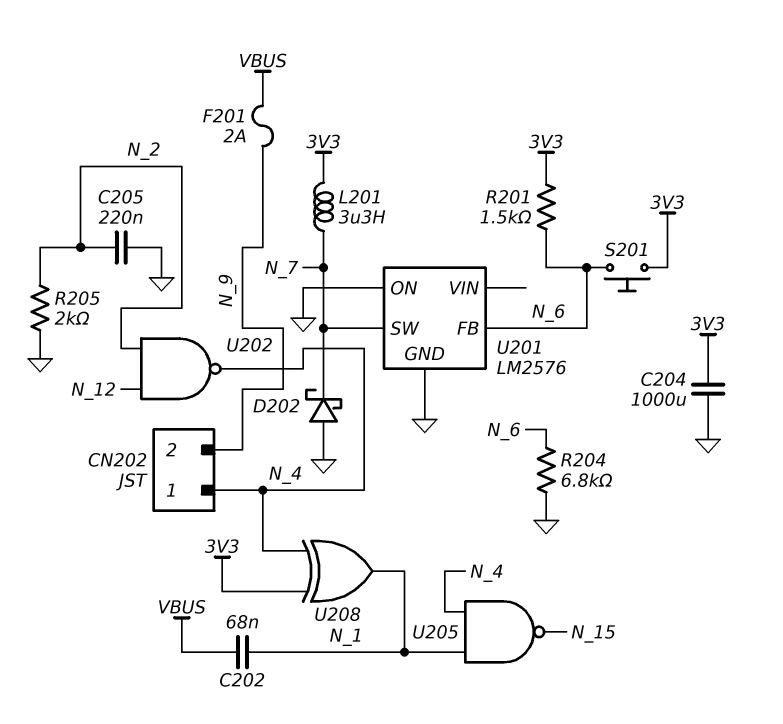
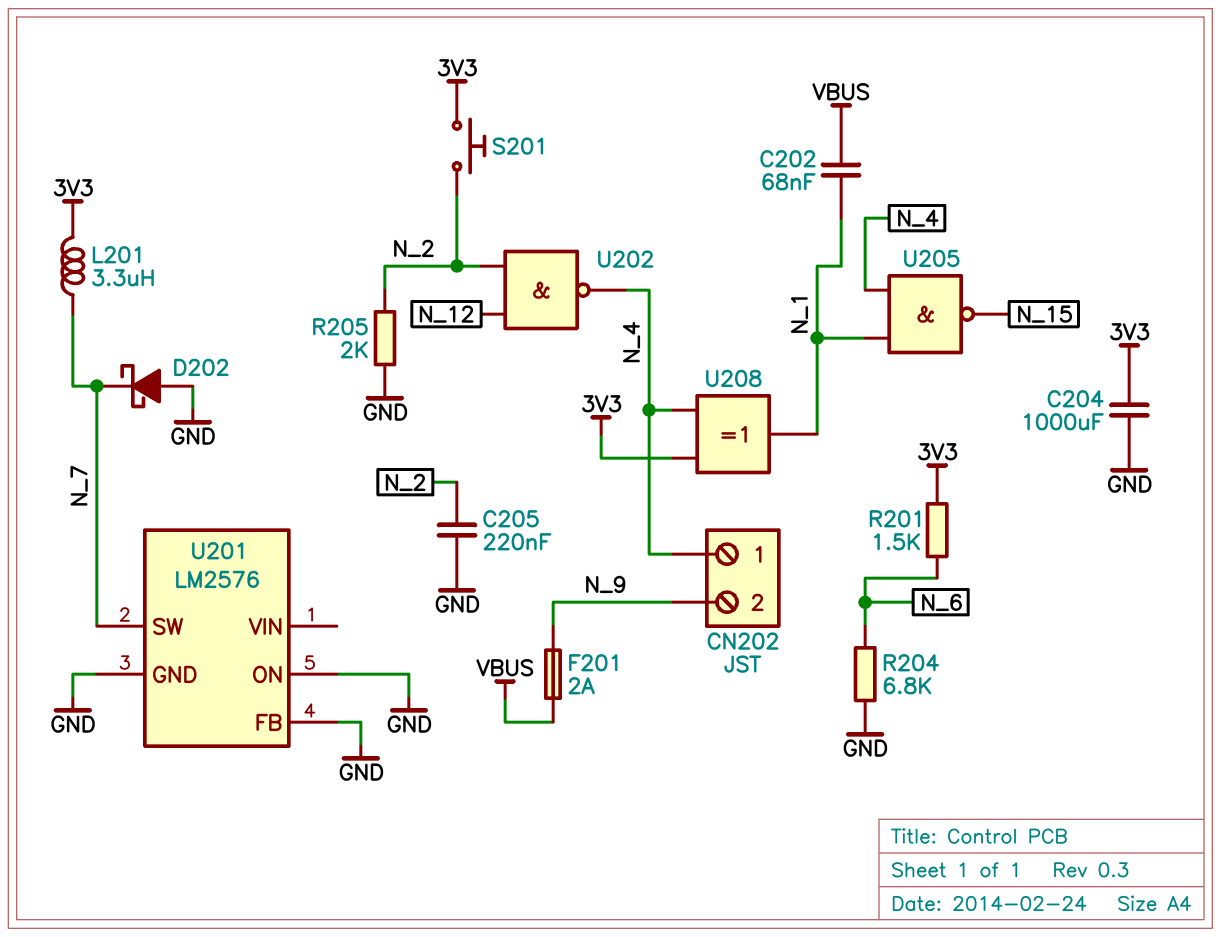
S201: button (3V3, N_6) -> button (3V3, N_2)
U201 pin FB: N_6 -> GND

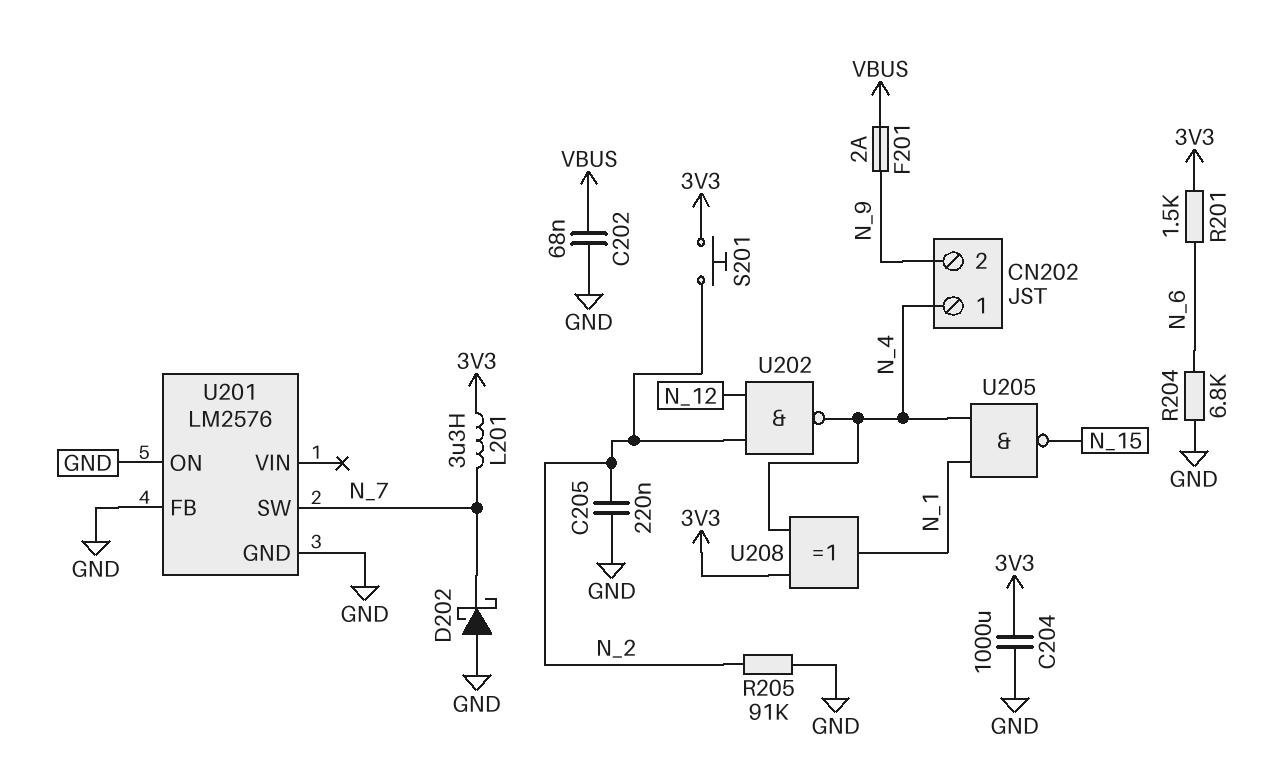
C202: 68nF (N_1, VBUS) -> 68nF (GND, VBUS)
R205: 2k (GND, N_2) -> 91k (GND, N_2)

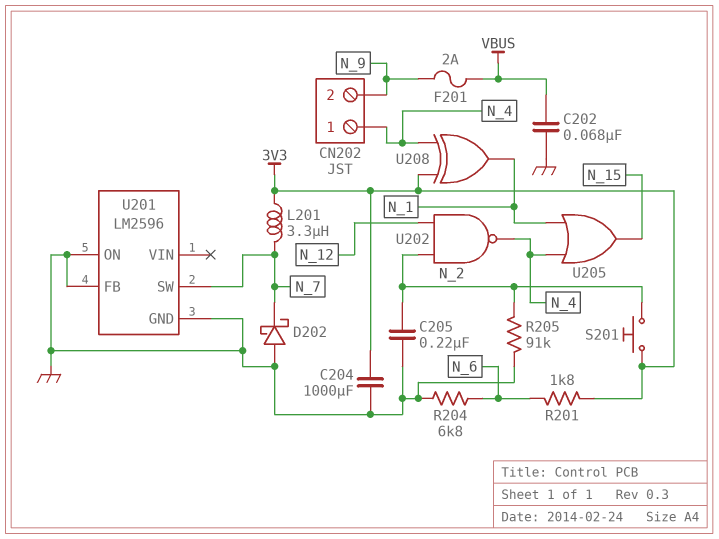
R201: 1.5k (3V3, N_6) -> 1.8k (3V3, N_6)
U201: LM2576 -> LM2596
U205: NAND (in N_1, in N_4, out N_15) -> OR (in N_1, in N_4, out N_15)

